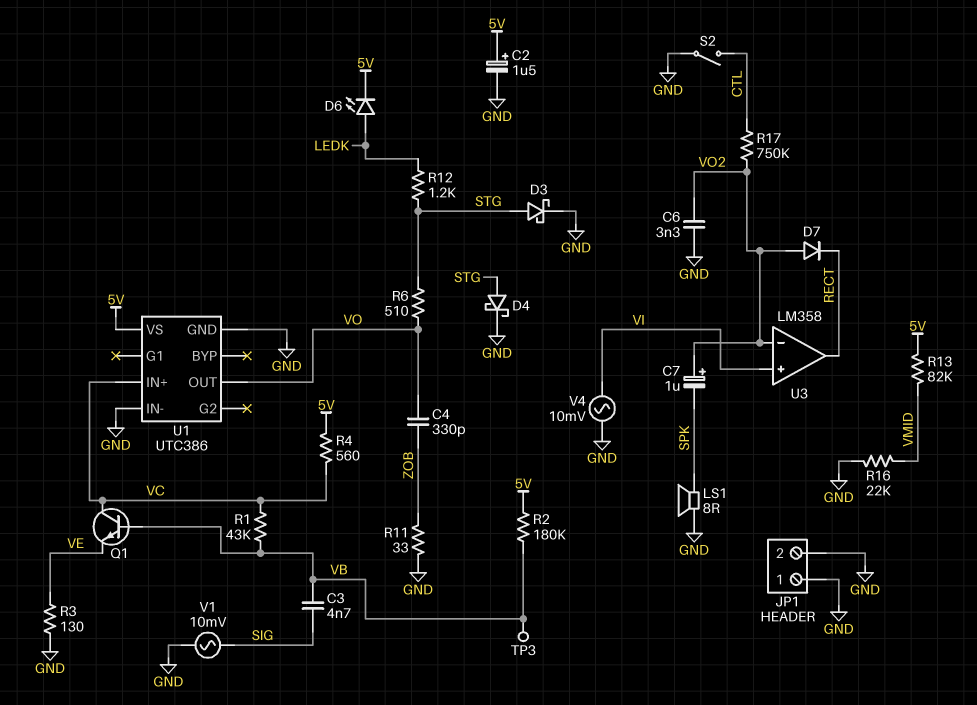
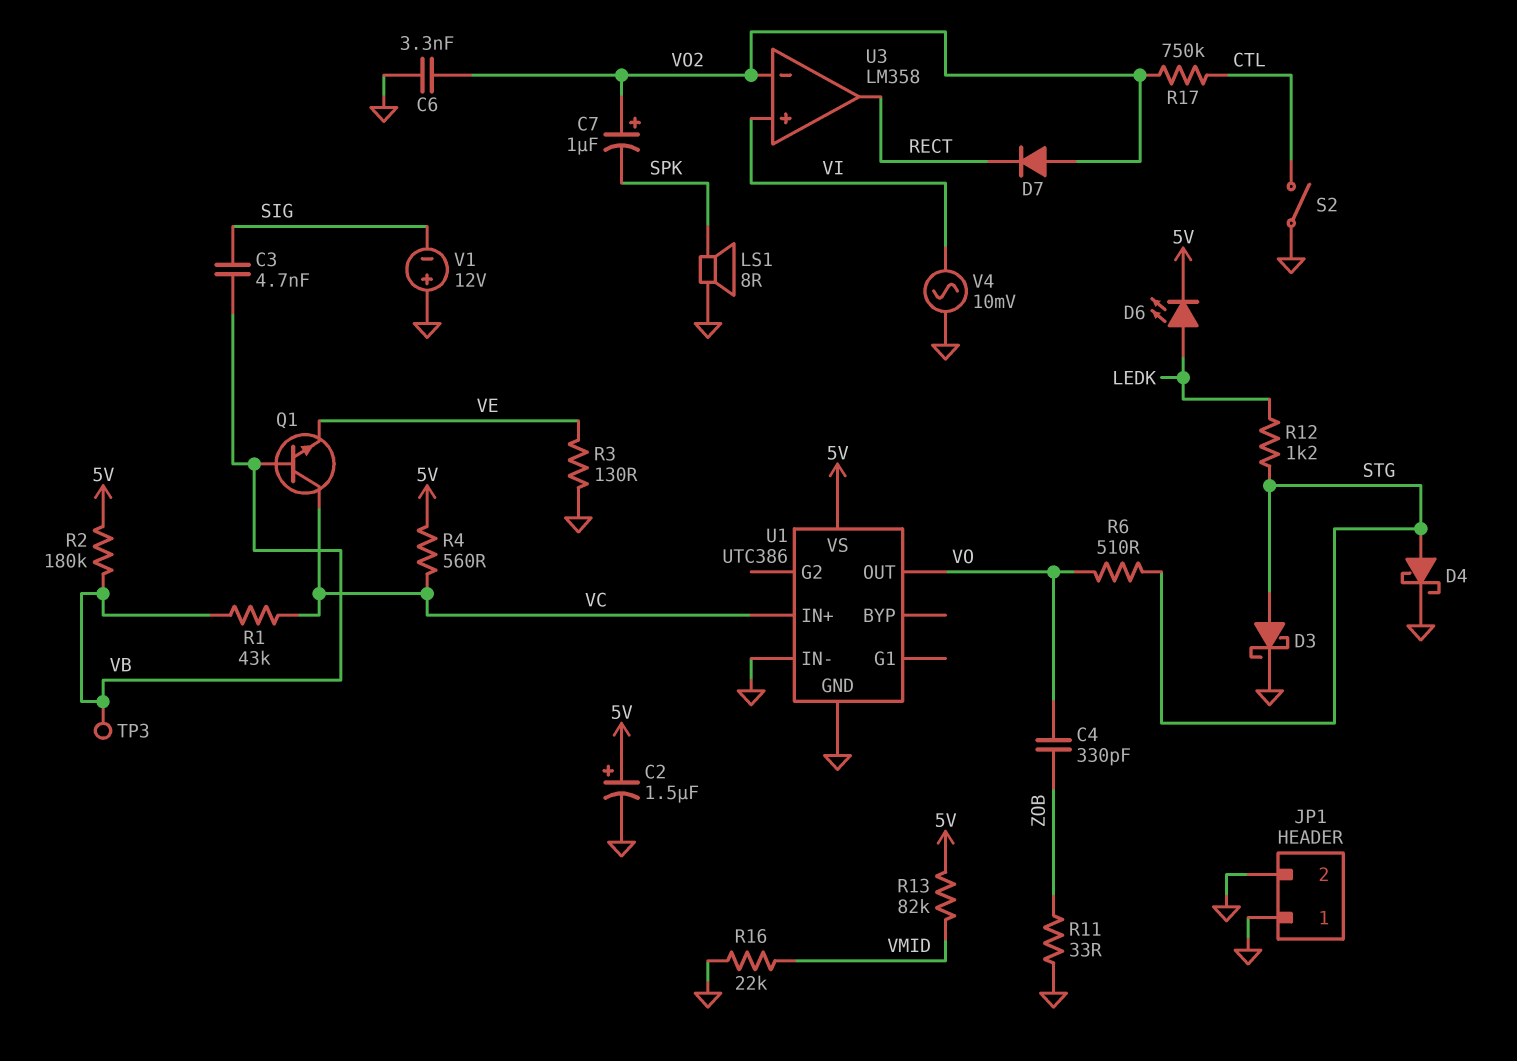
V1: AC 10mV (GND, SIG) -> 12V (plus GND, minus SIG)

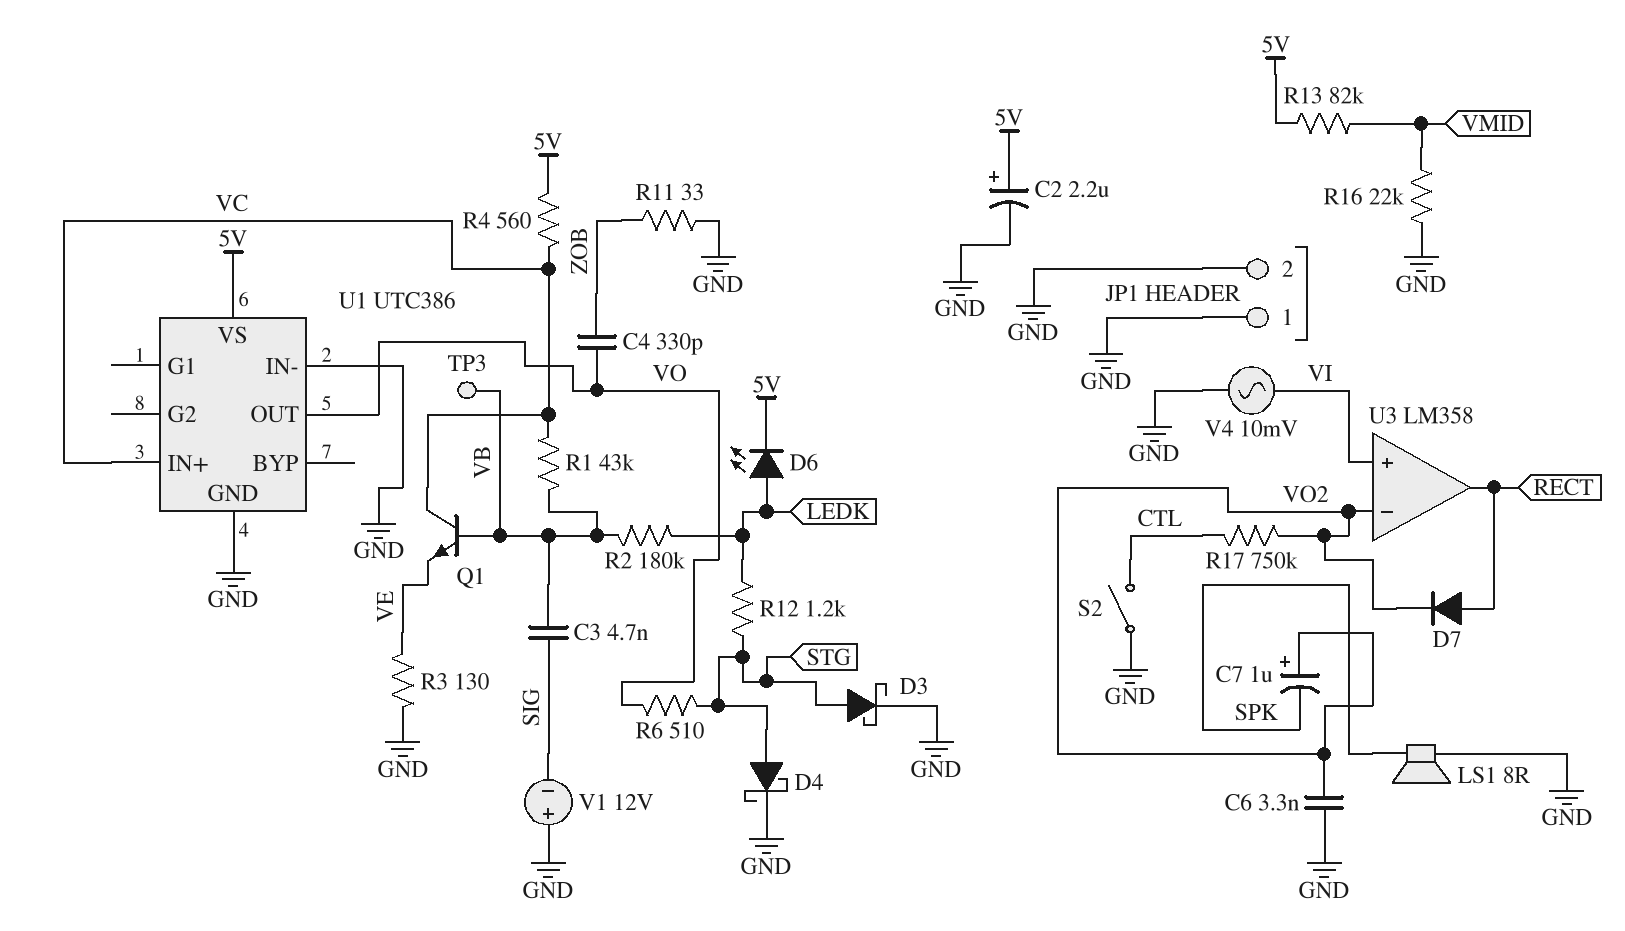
C2: 1.5uF (plus 5V, minus GND) -> 2.2uF (plus 5V, minus GND)
D7: diode (A VO2, K RECT) -> diode (A RECT, K VO2)
R2: 180k (5V, VB) -> 180k (LEDK, VB)

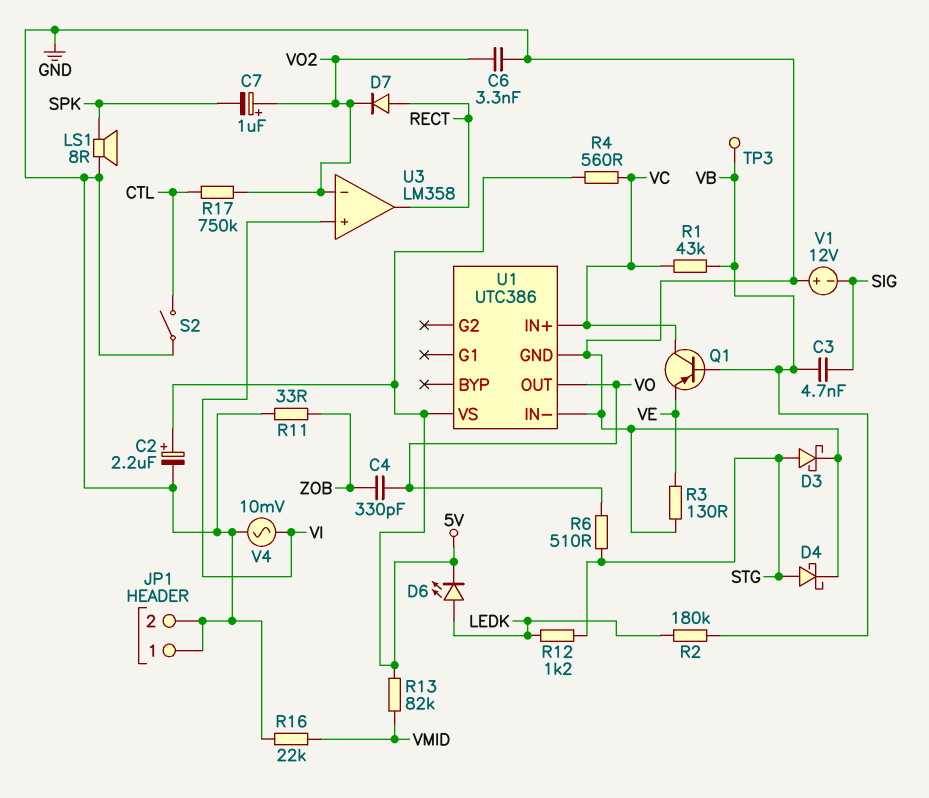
Q1: NPN (B VB, C VC, E VE) -> PNP (B VB, C VC, E VE)

